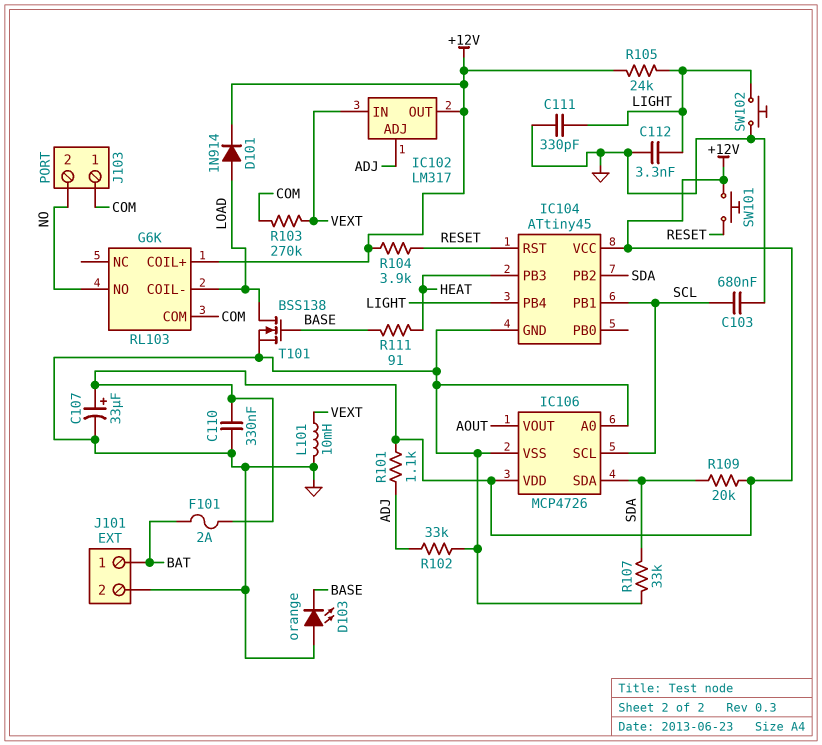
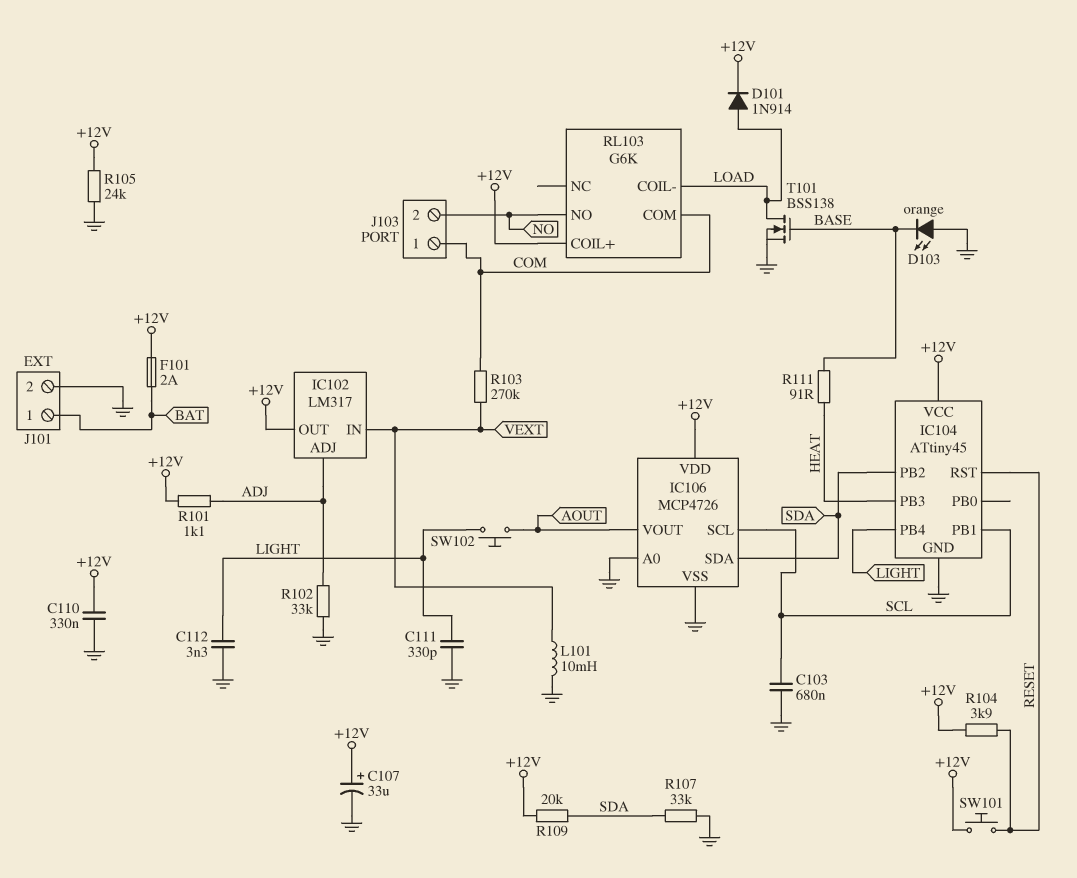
R105: 24k (+12V, LIGHT) -> 24k (+12V, GND)
SW102: button (GND, LIGHT) -> button (AOUT, LIGHT)

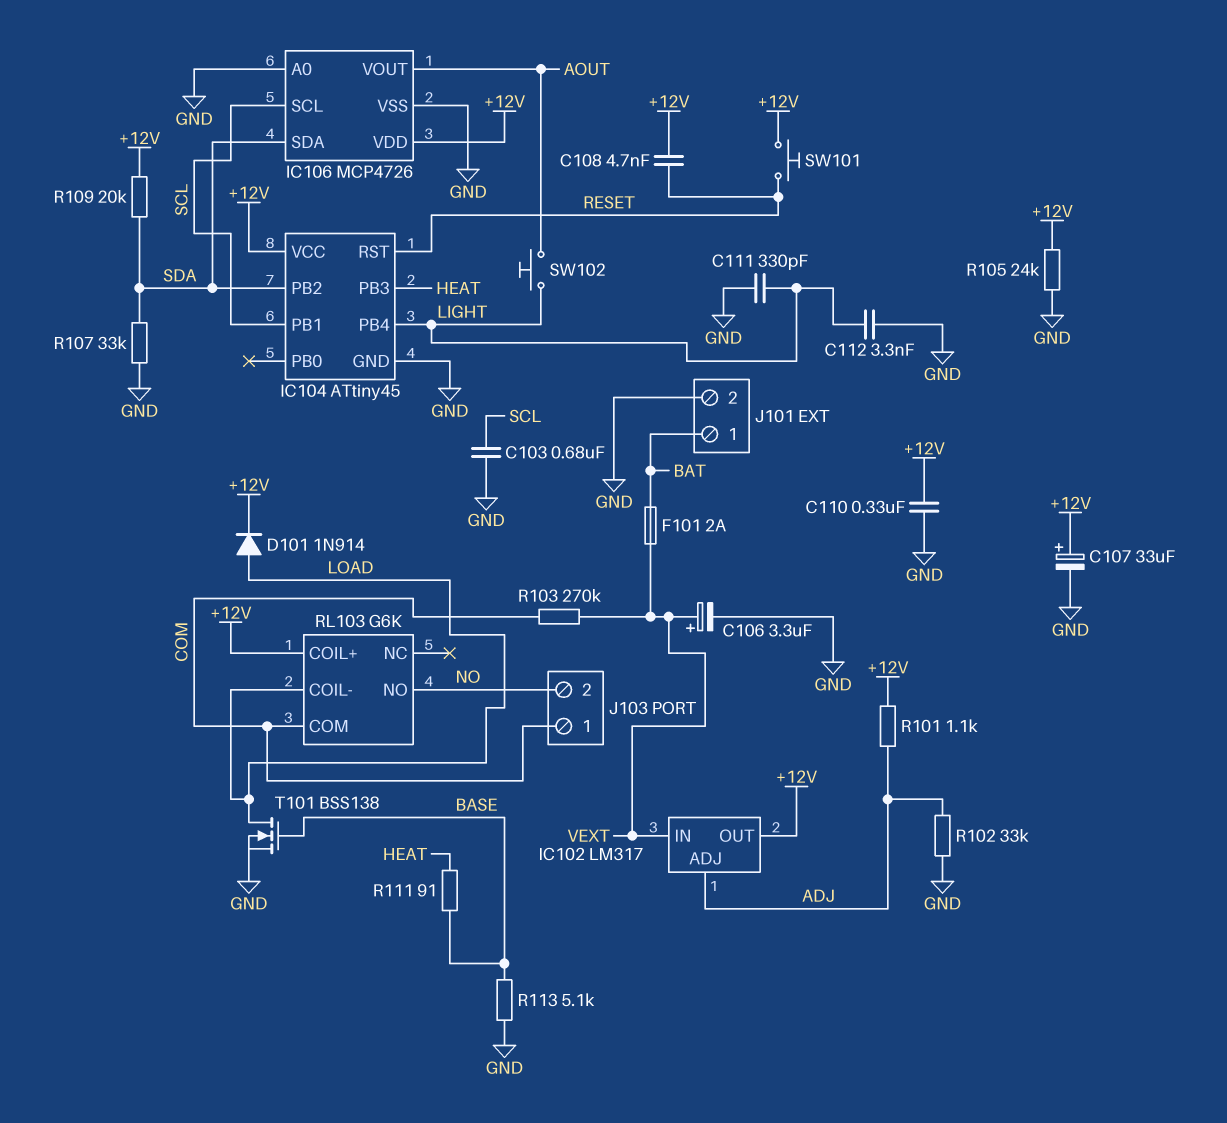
C106: none -> 3.3uF (plus VEXT, minus GND)
C108: none -> 4.7nF (+12V, RESET)
D103: LED orange (A GND, K BASE) -> none
F101: 2A (+12V, BAT) -> 2A (BAT, VEXT)
L101: 10mH (GND, VEXT) -> none
R104: 3.9k (+12V, RESET) -> none
R113: none -> 5.1k (BASE, GND)

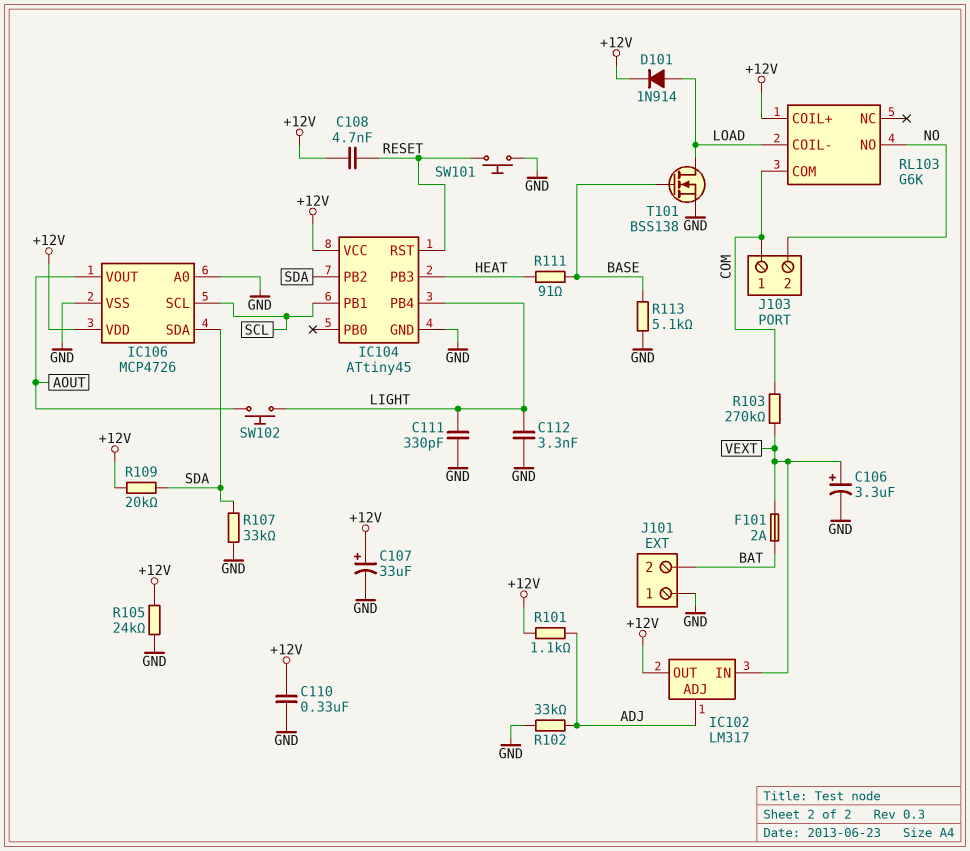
C103: 680nF (GND, SCL) -> none
J101 pin 1: BAT -> GND
J101 pin 2: GND -> BAT
SW101: button (+12V, RESET) -> button (GND, RESET)

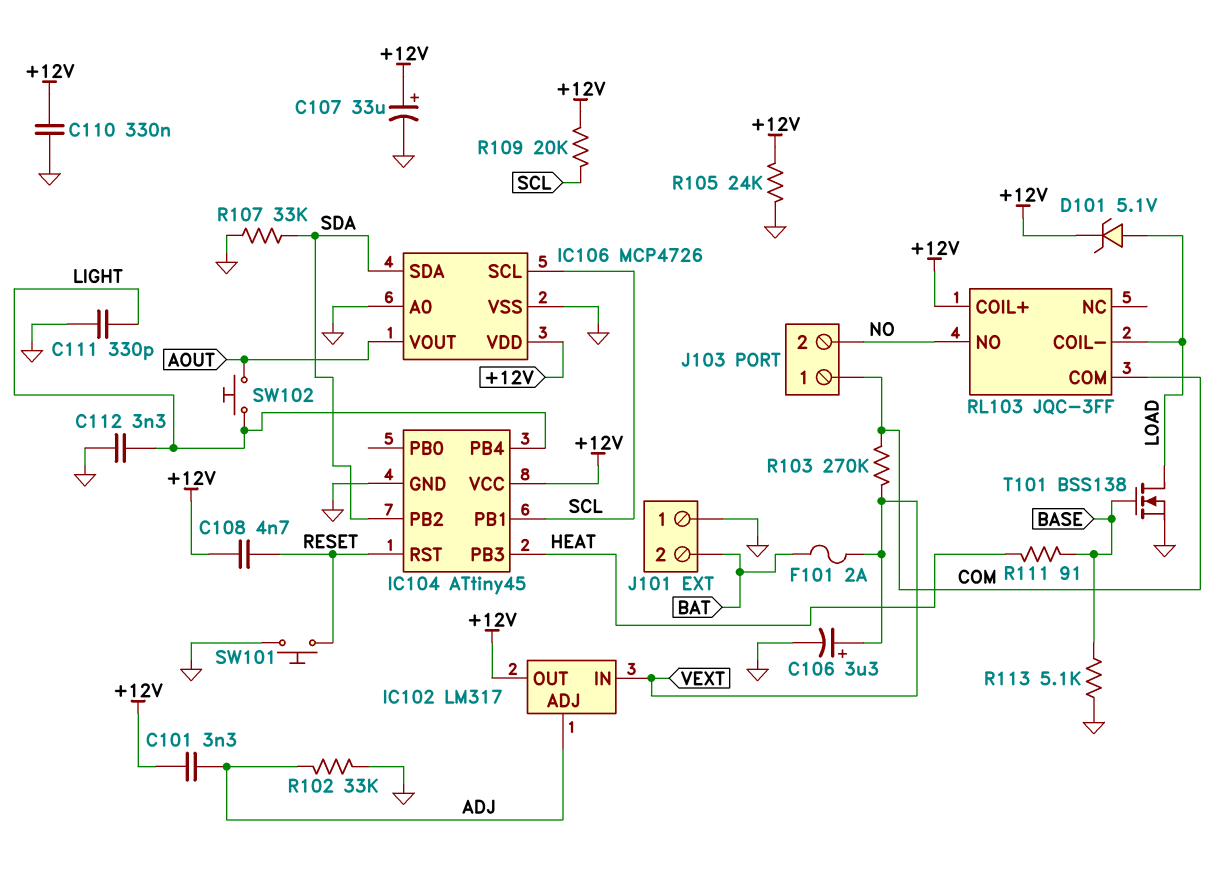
C101: none -> 3.3nF (+12V, ADJ)
D101: diode 1N914 (A LOAD, K +12V) -> zener 5.1V (A LOAD, K +12V)
R101: 1.1k (+12V, ADJ) -> none
R109: 20k (+12V, SDA) -> 20k (+12V, SCL)
RL103: G6K -> JQC-3FF

